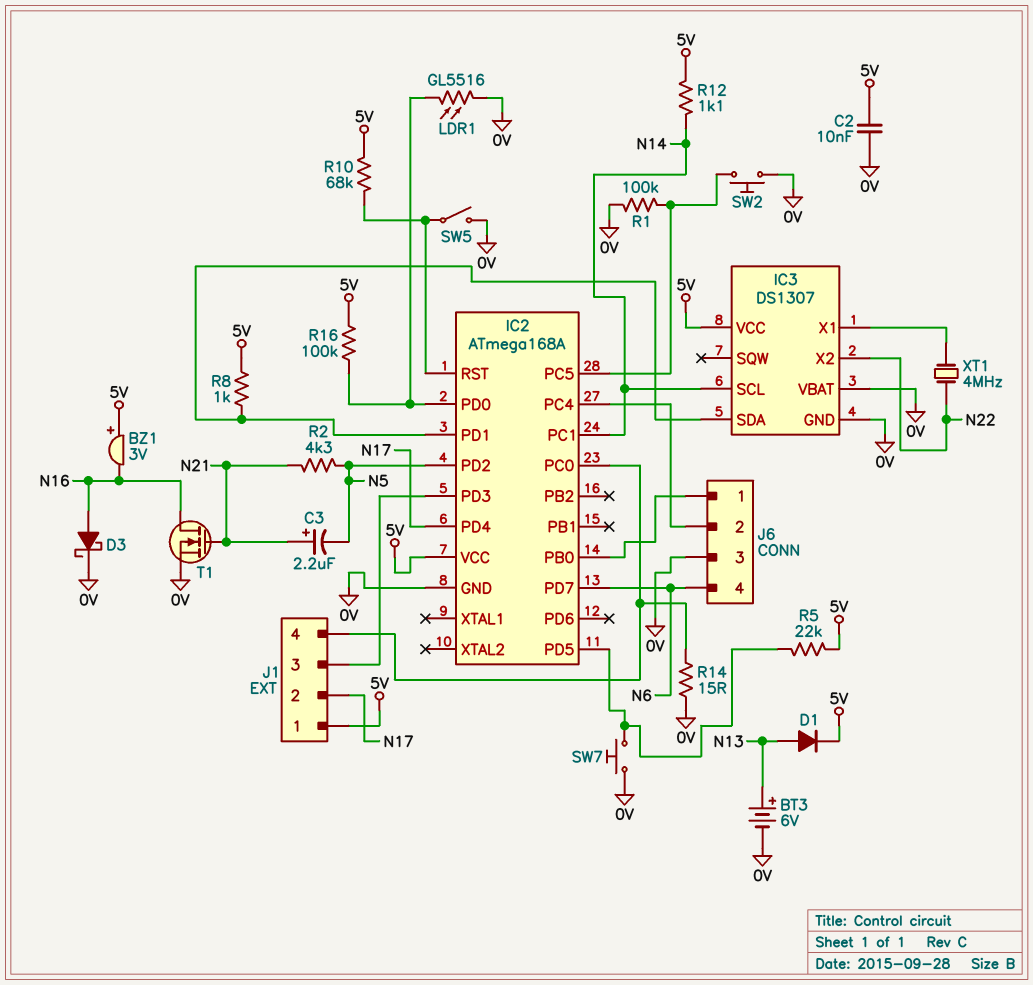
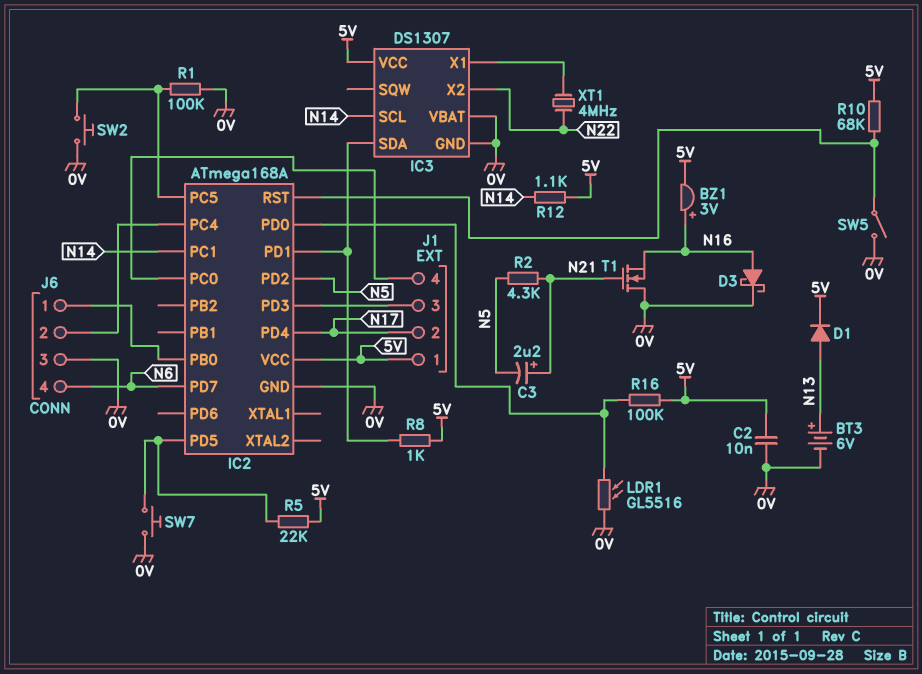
BZ1: buzzer 3V (plus 5V, minus N16) -> buzzer 3V (plus N16, minus 5V)
R14: 15 (0V, IC2/PC0) -> none
T1: NMOS (G N21, D N16, S 0V) -> NMOS (G N21, D 0V, S N16)

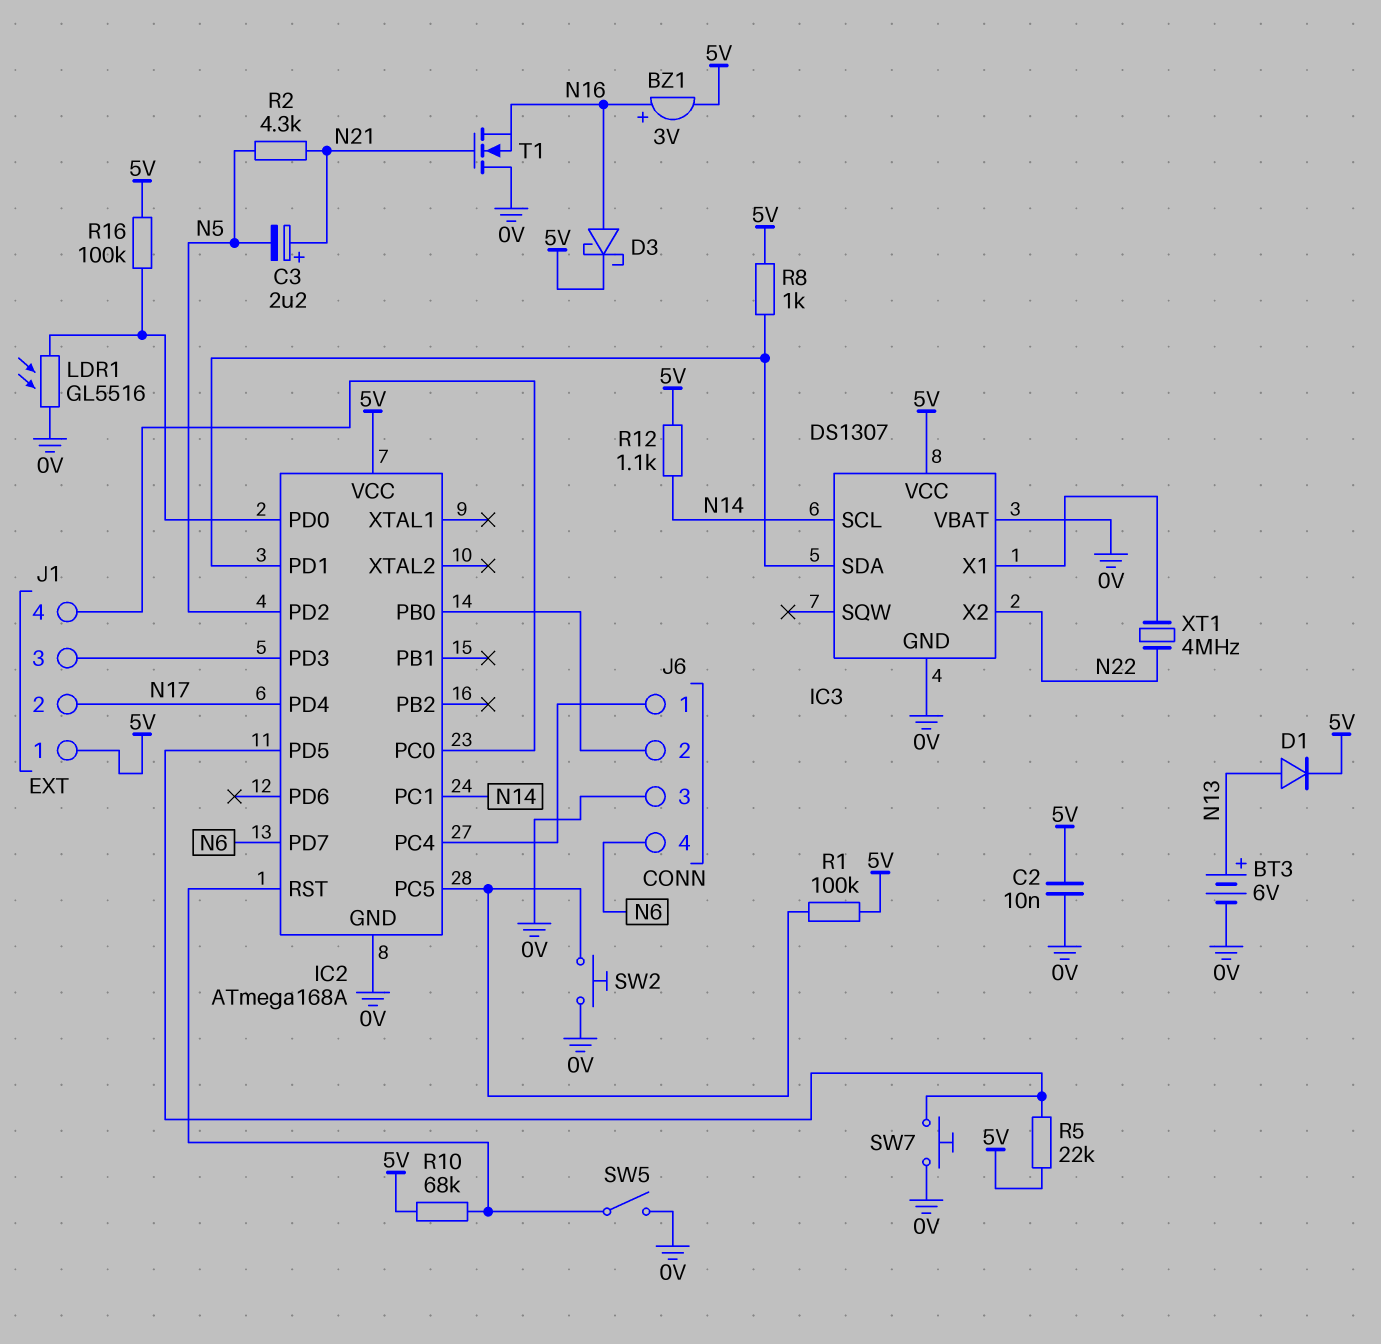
D3: schottky (A N16, K 0V) -> schottky (A N16, K 5V)
J6 pin 1: IC2/PB0 -> IC2/PC4
J6 pin 2: IC2/PC4 -> IC2/PB0
R1: 100k (0V, IC2/PC5) -> 100k (5V, IC2/PC5)

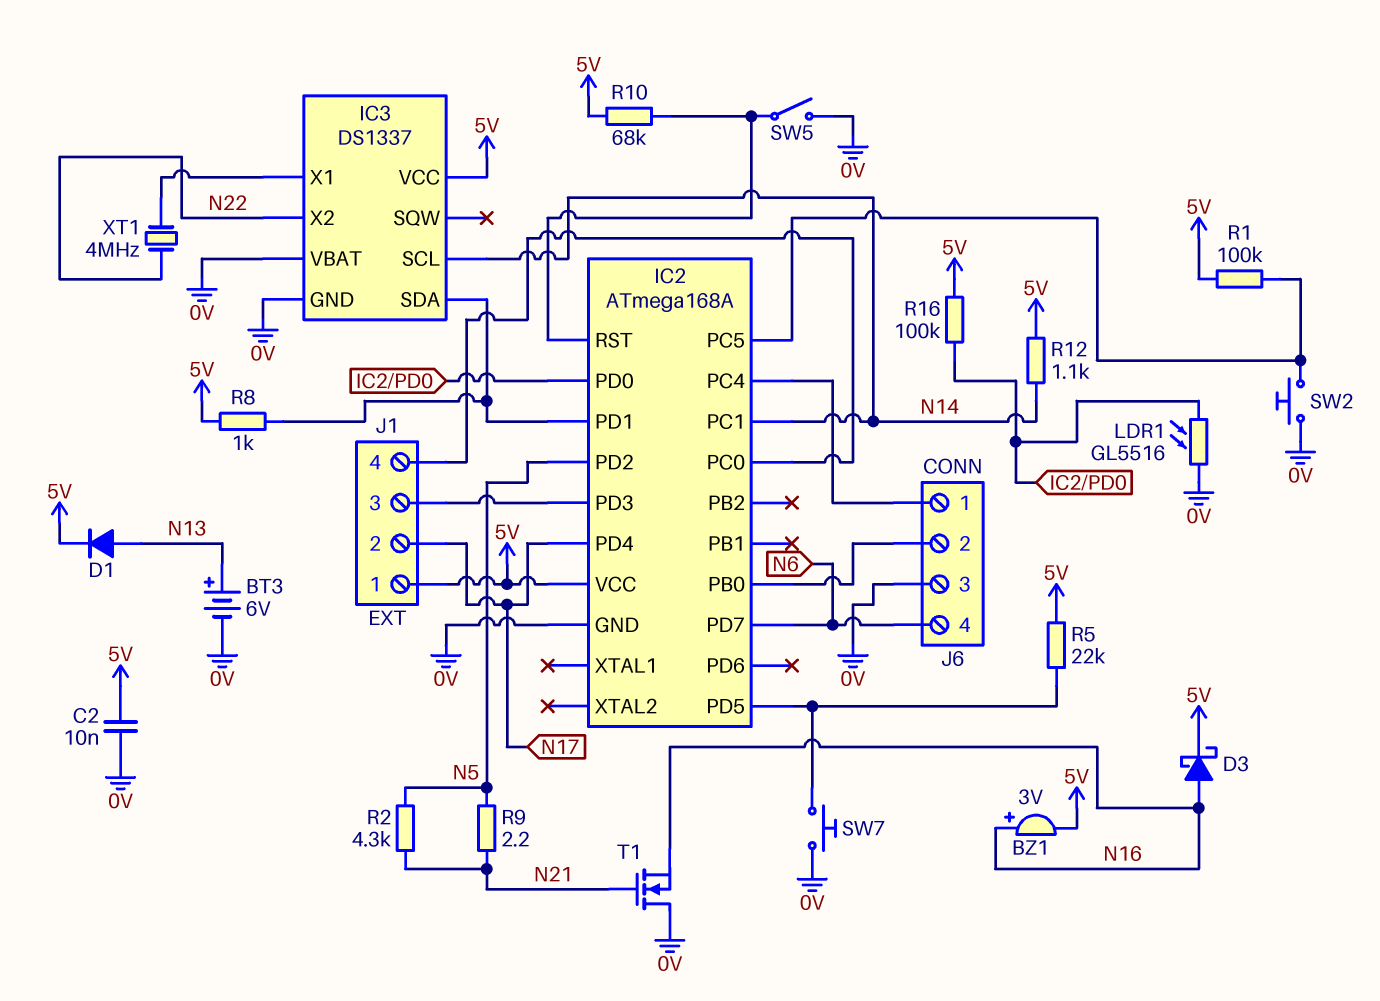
C3: 2.2uF (plus N21, minus N5) -> none
IC3: DS1307 -> DS1337
R9: none -> 2.2 (N5, N21)

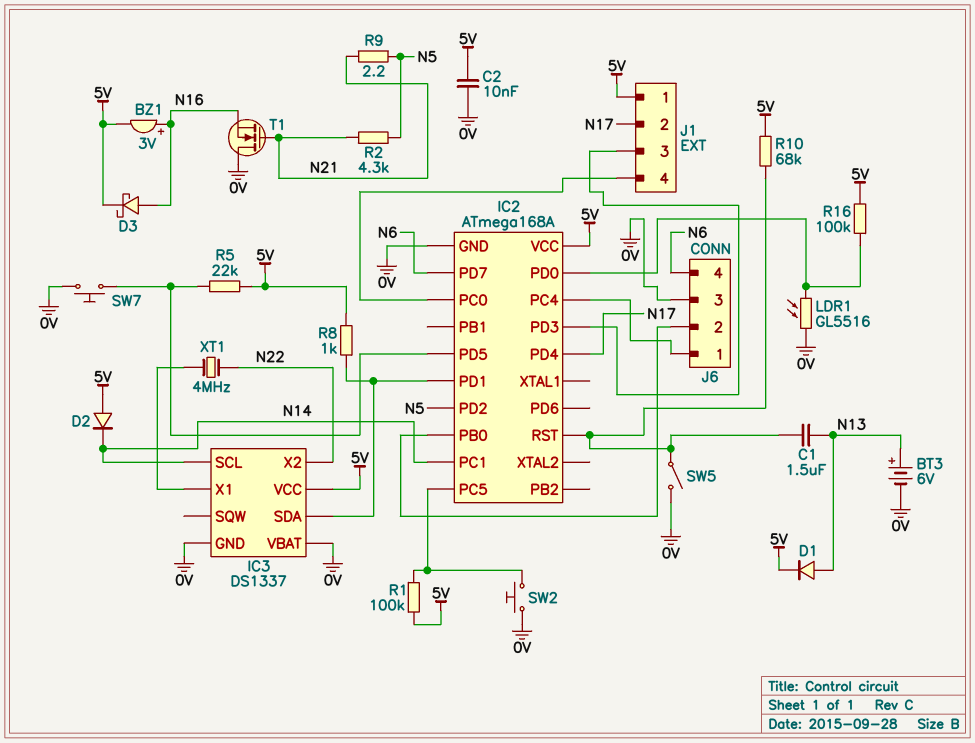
C1: none -> 1.5uF (IC2/RST, N13)
D2: none -> diode (A 5V, K N14)
R12: 1.1k (5V, N14) -> none

